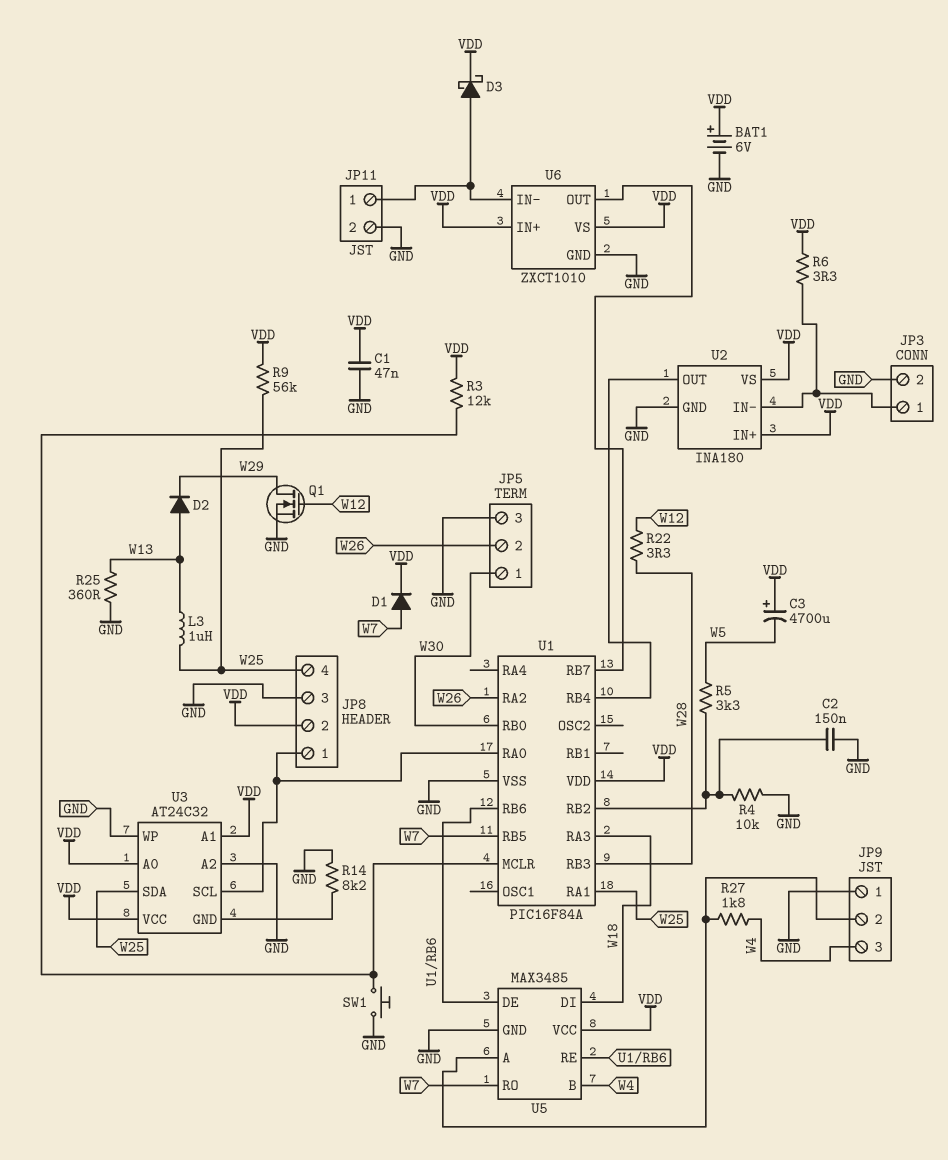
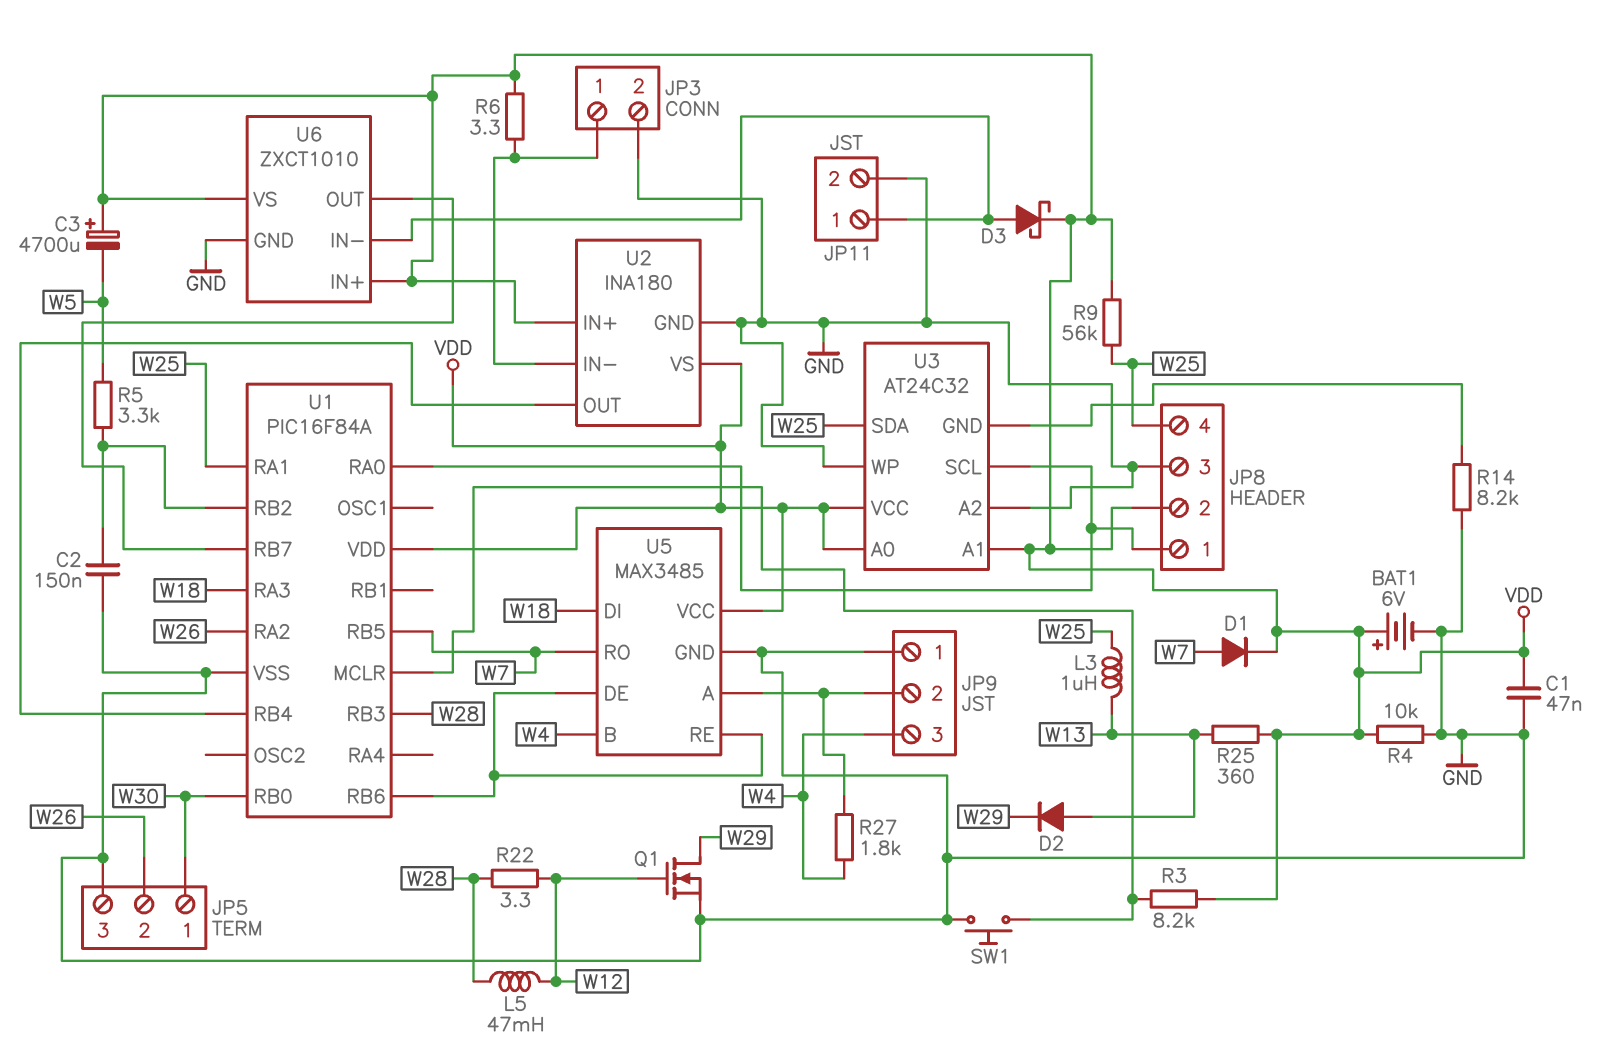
L5: none -> 47mH (W12, W28)
R3: 12k (U1/MCLR, VDD) -> 8.2k (U1/MCLR, VDD)
R4: 10k (GND, U1/RB2) -> 10k (GND, VDD)
R25: 360 (GND, W13) -> 360 (VDD, W13)

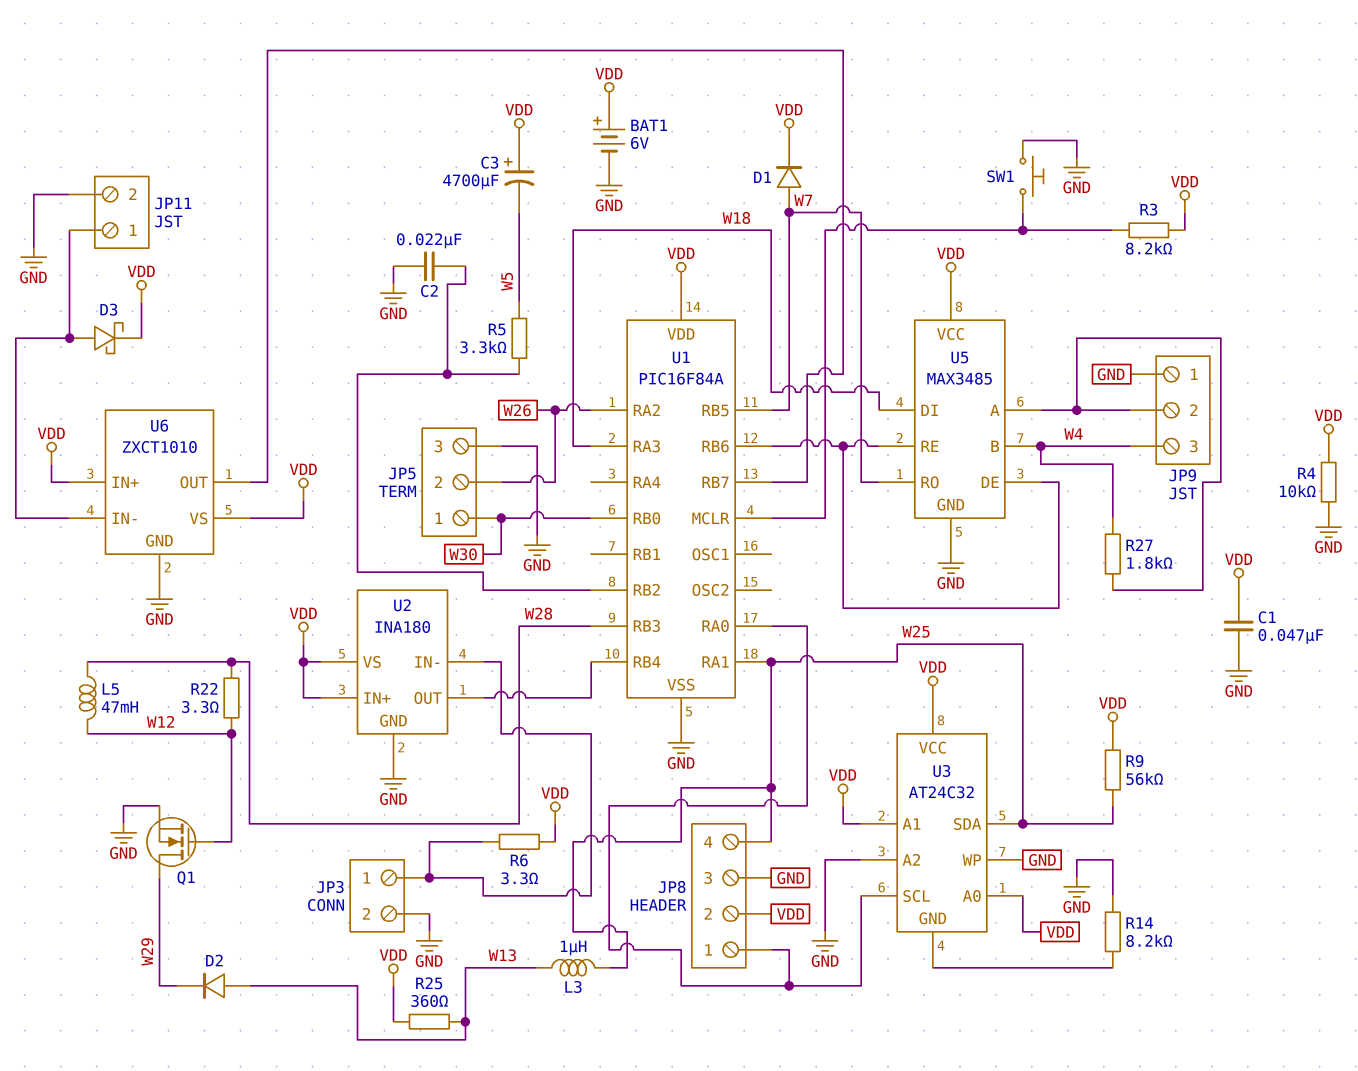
C2: 150nF (GND, U1/RB2) -> 22nF (GND, U1/RB2)

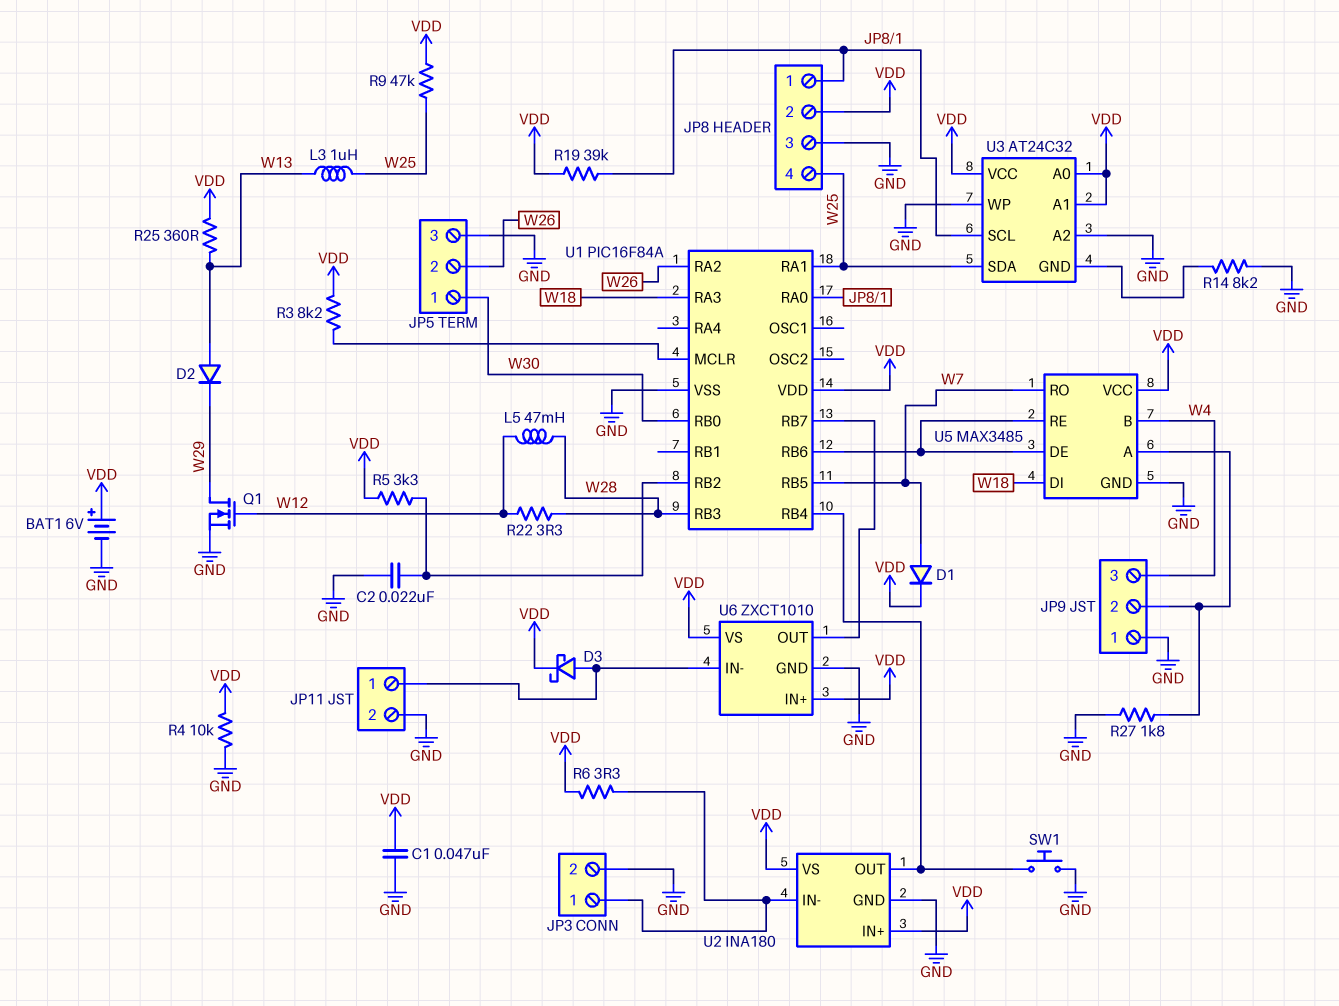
C3: 4700uF (plus VDD, minus W5) -> none
R5: 3.3k (U1/RB2, W5) -> 3.3k (U1/RB2, VDD)
R9: 56k (VDD, W25) -> 47k (VDD, W25)
R19: none -> 39k (JP8/1, VDD)
R27: 1.8k (JP9/2, W4) -> 1.8k (GND, JP9/2)
SW1: button (GND, U1/MCLR) -> button (GND, U1/RB4)

